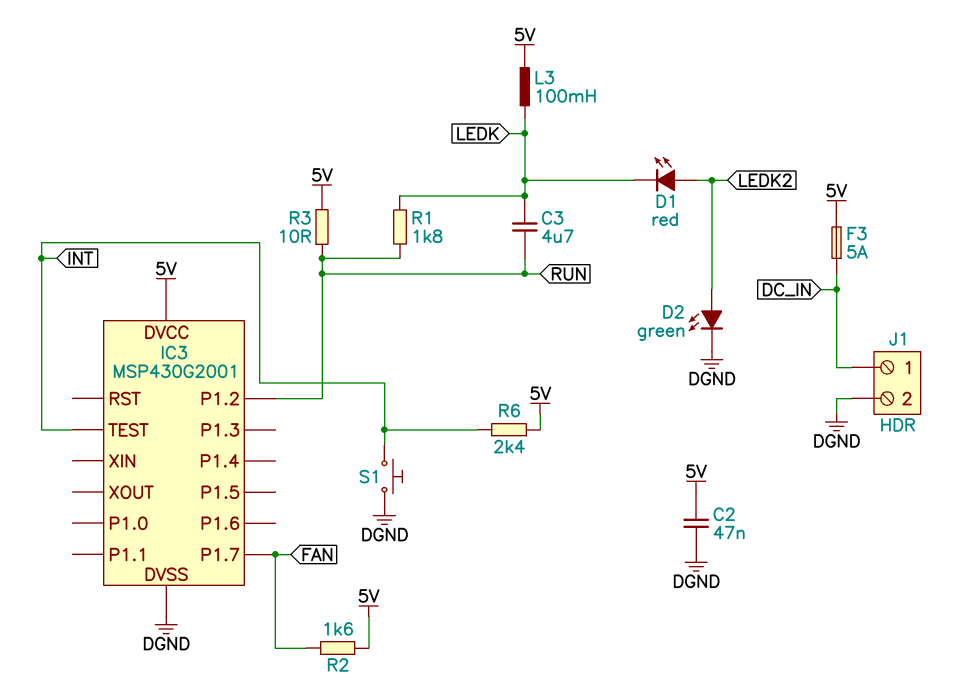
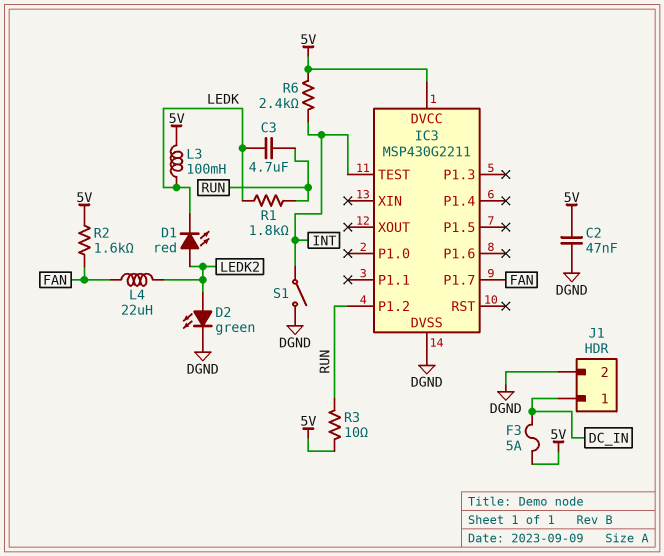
IC3: MSP430G2001 -> MSP430G2211
L4: none -> 22uH (FAN, LEDK2)
S1: button (DGND, INT) -> switch (DGND, INT)

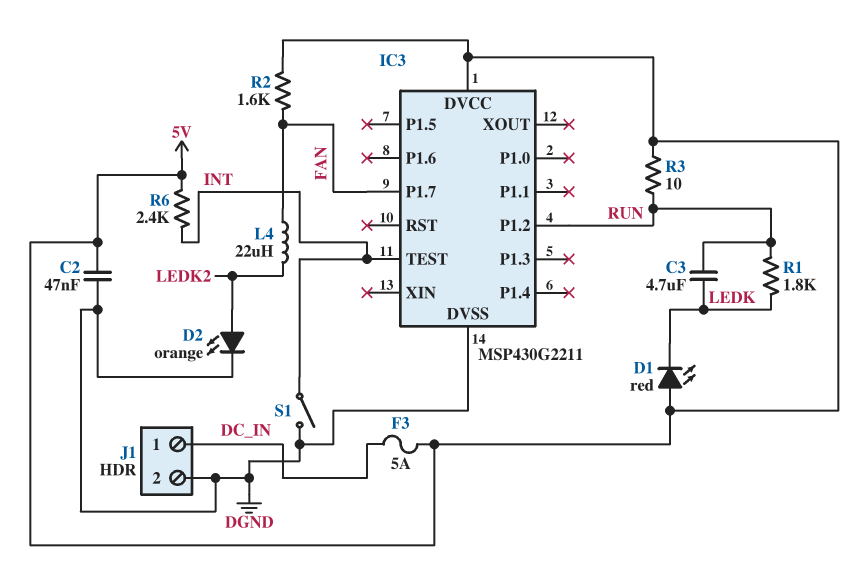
D1: LED red (A LEDK2, K LEDK) -> LED red (A 5V, K LEDK)
D2: LED green (A LEDK2, K DGND) -> LED orange (A LEDK2, K DGND)
L3: 100mH (5V, LEDK) -> none

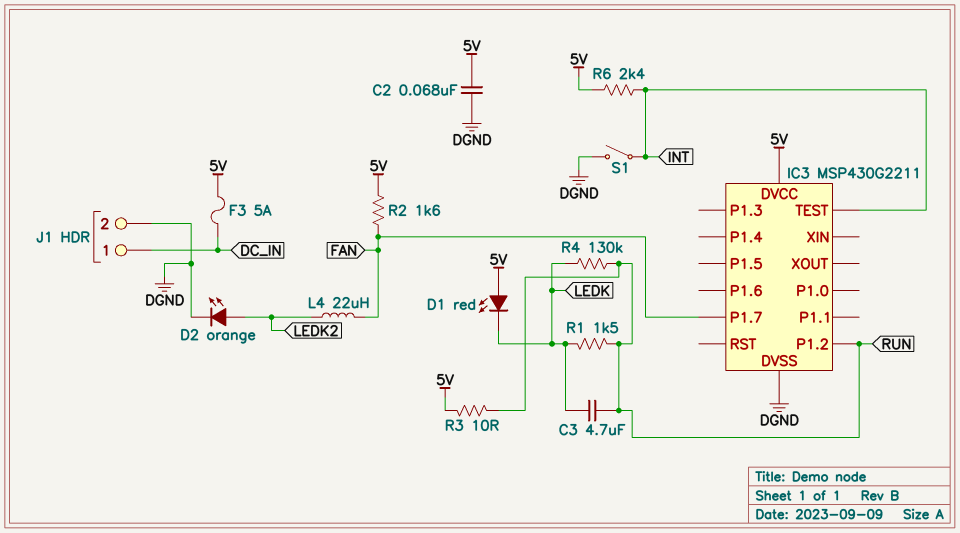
C2: 47nF (5V, DGND) -> 68nF (5V, DGND)
R1: 1.8k (LEDK, RUN) -> 1.5k (LEDK, RUN)
R4: none -> 130k (LEDK, RUN)

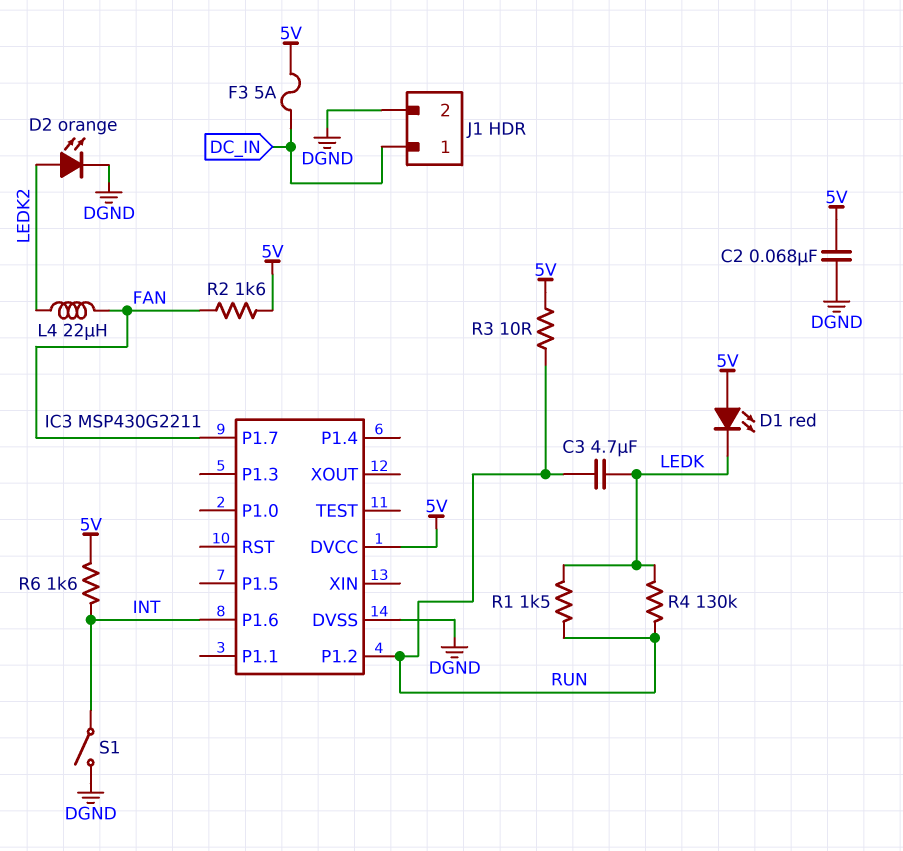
IC3 pin P1.6: none -> INT
IC3 pin TEST: INT -> none
R6: 2.4k (5V, INT) -> 1.6k (5V, INT)

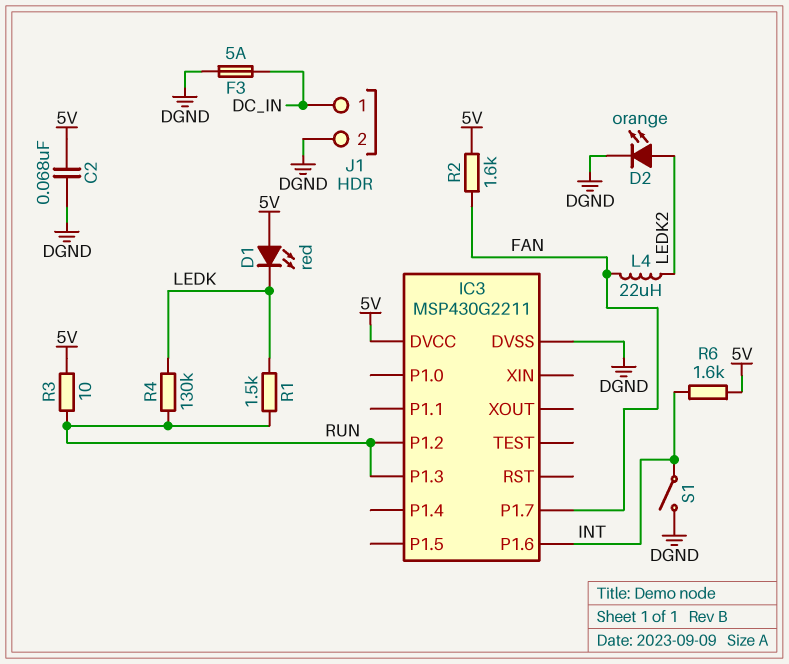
C3: 4.7uF (LEDK, RUN) -> none
F3: 5A (5V, DC_IN) -> 5A (DC_IN, DGND)
IC3 pin P1.3: none -> RUN

